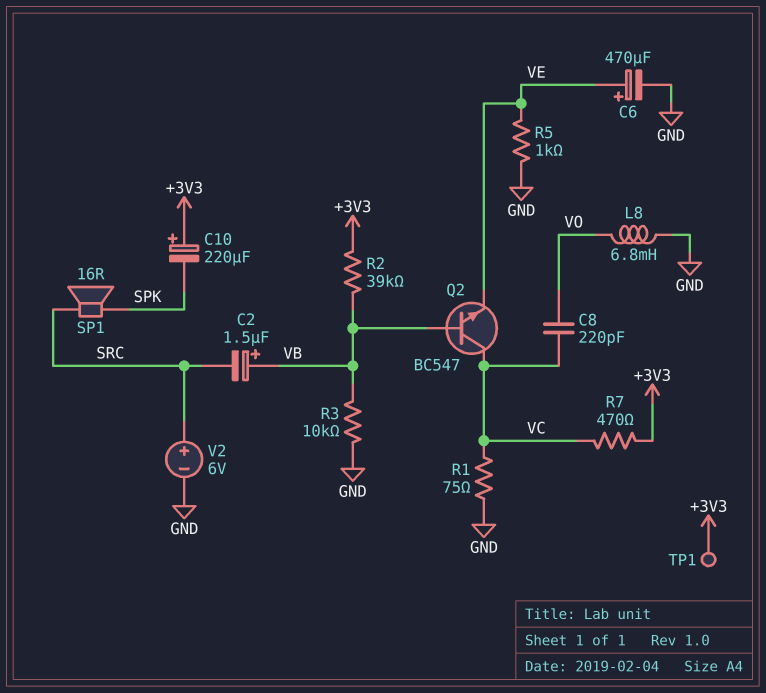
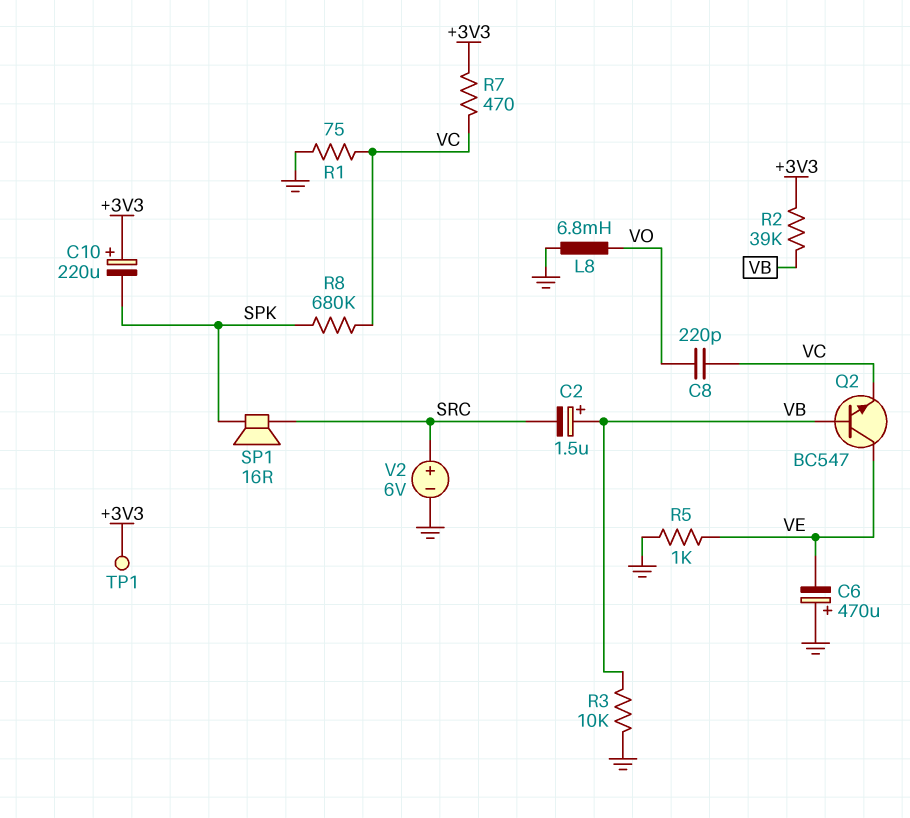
C6: 470uF (plus VE, minus GND) -> 470uF (plus GND, minus VE)
Q2: NPN BC547 (B VB, C VC, E VE) -> NPN BC547 (B VB, C VE, E VC)
R8: none -> 680k (SPK, VC)

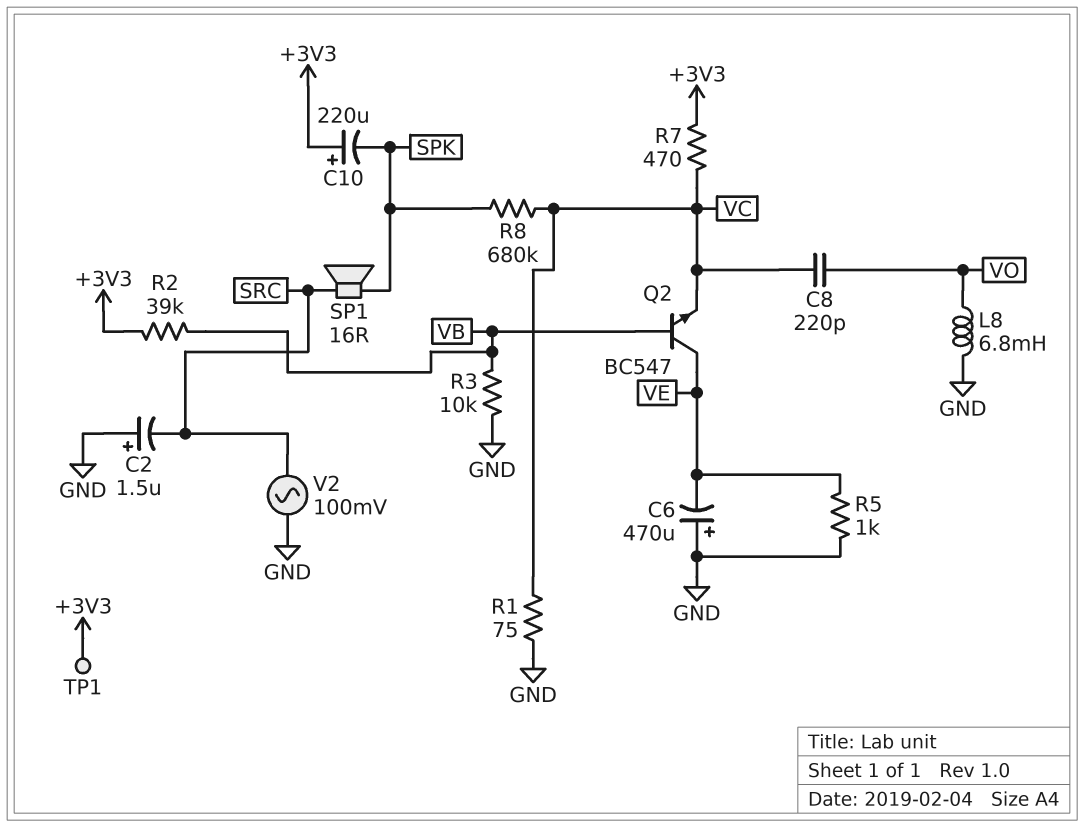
C2: 1.5uF (plus VB, minus SRC) -> 1.5uF (plus GND, minus SRC)
V2: 6V (plus SRC, minus GND) -> AC 100mV (GND, SRC)

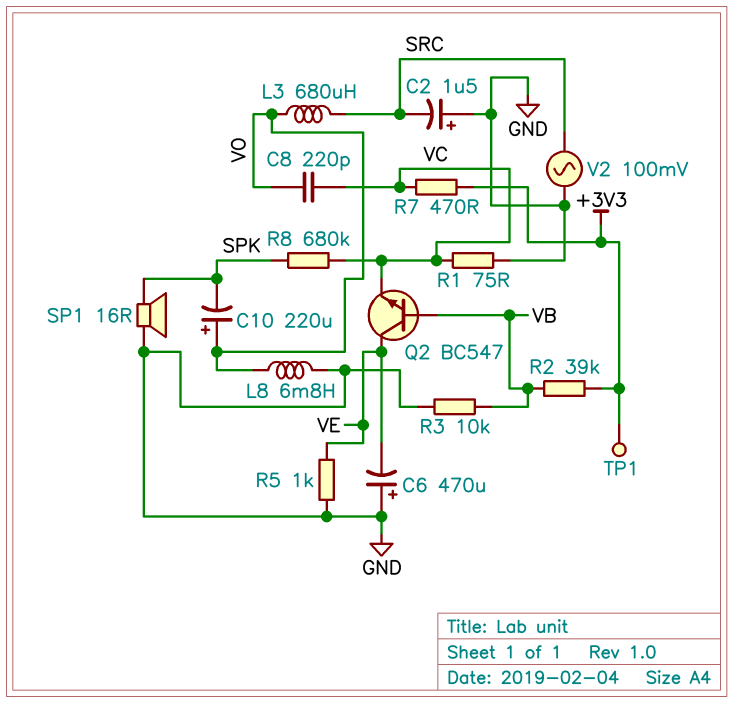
C10: 220uF (plus +3V3, minus SPK) -> 220uF (plus VO, minus SPK)
L3: none -> 680uH (SRC, VO)
SP1: speaker 16R (SPK, SRC) -> speaker 16R (GND, SPK)

